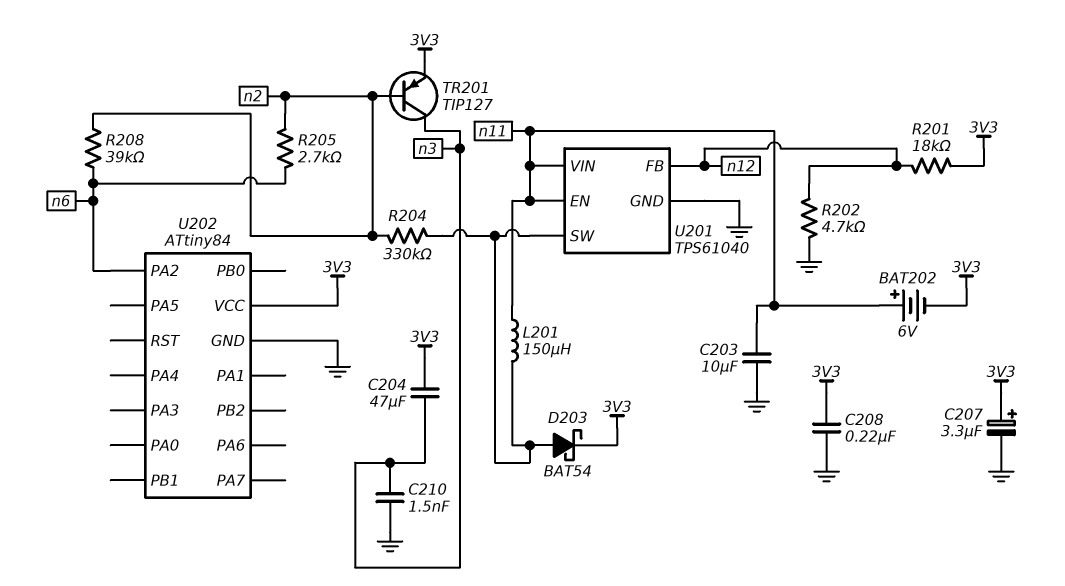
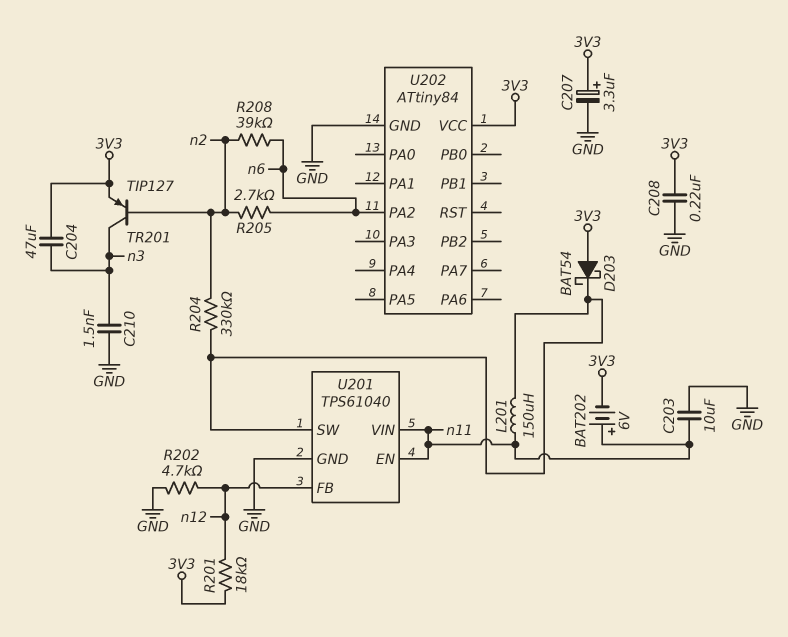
D203: schottky BAT54 (A U201/SW, K 3V3) -> schottky BAT54 (A 3V3, K U201/SW)

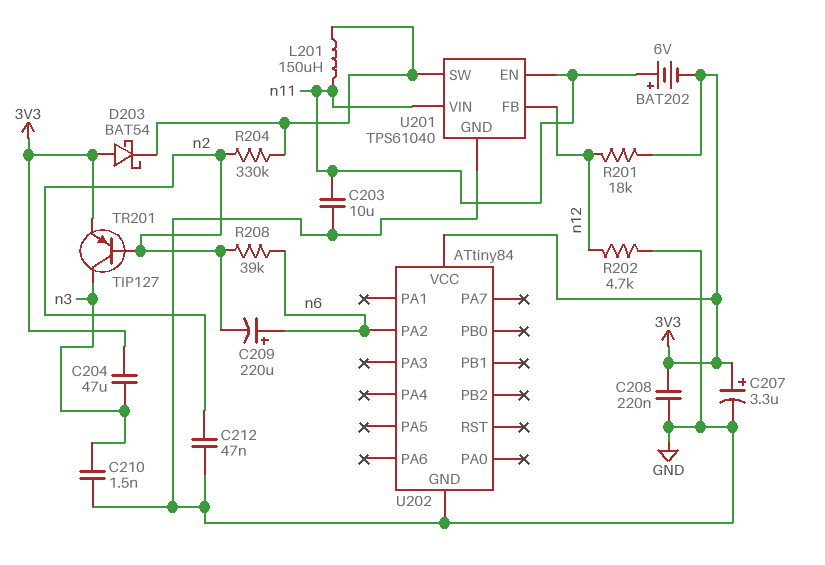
C209: none -> 220uF (plus n6, minus n2)
C212: none -> 47nF (GND, n2)
R205: 2.7k (n2, n6) -> none

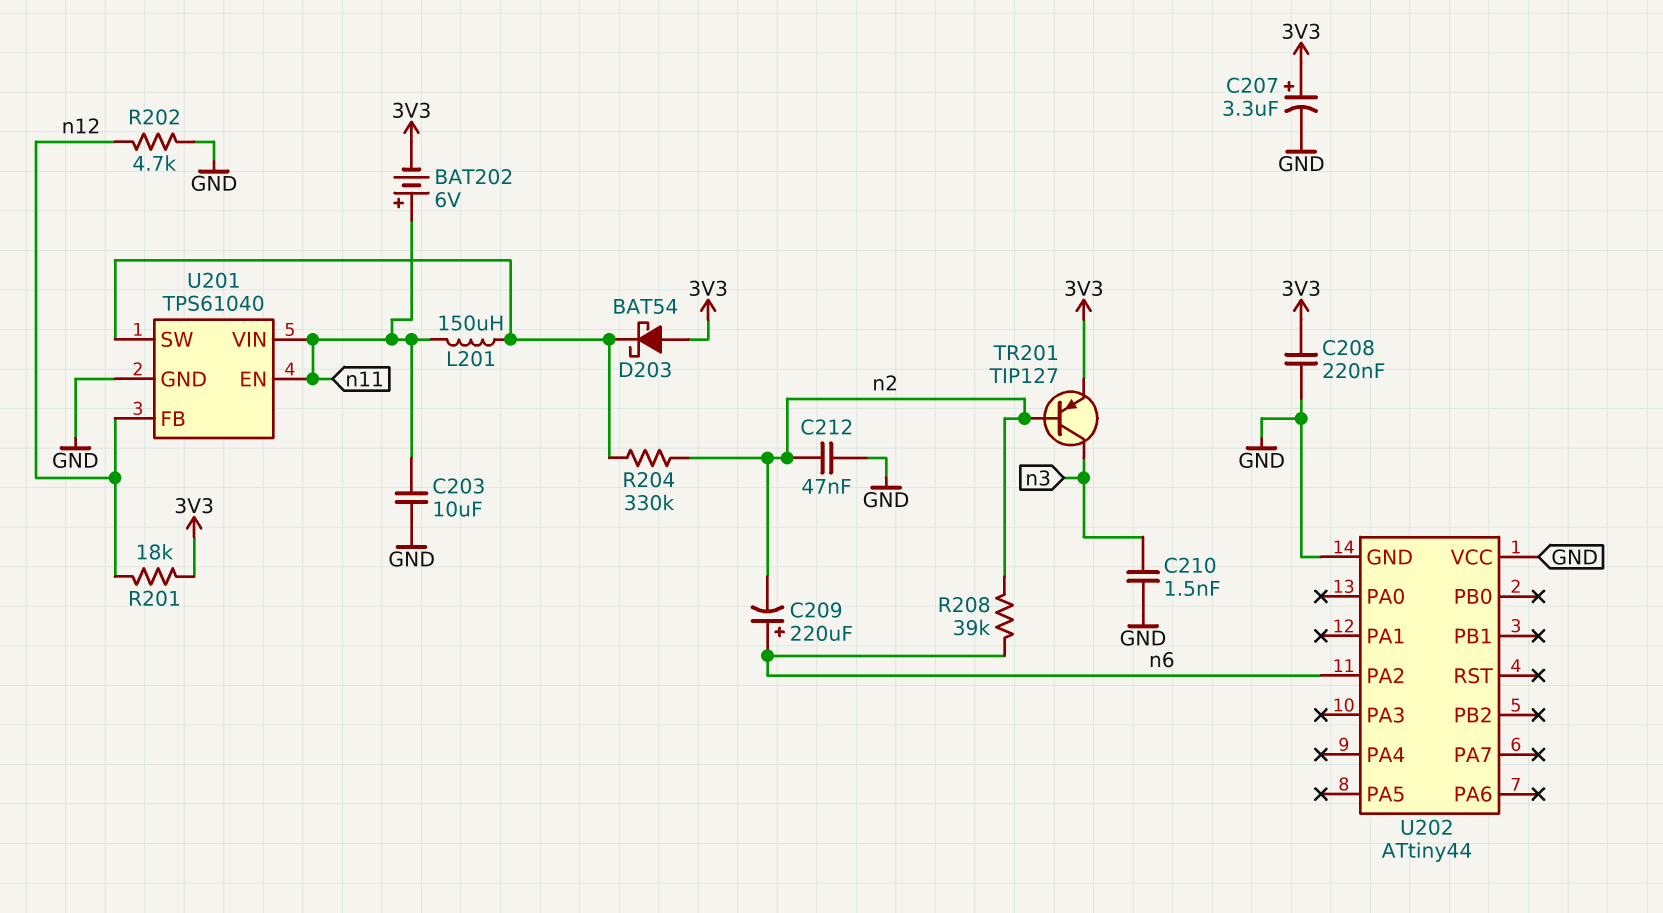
C204: 47uF (3V3, n3) -> none
U202: ATtiny84 -> ATtiny44
U202 pin VCC: 3V3 -> GND

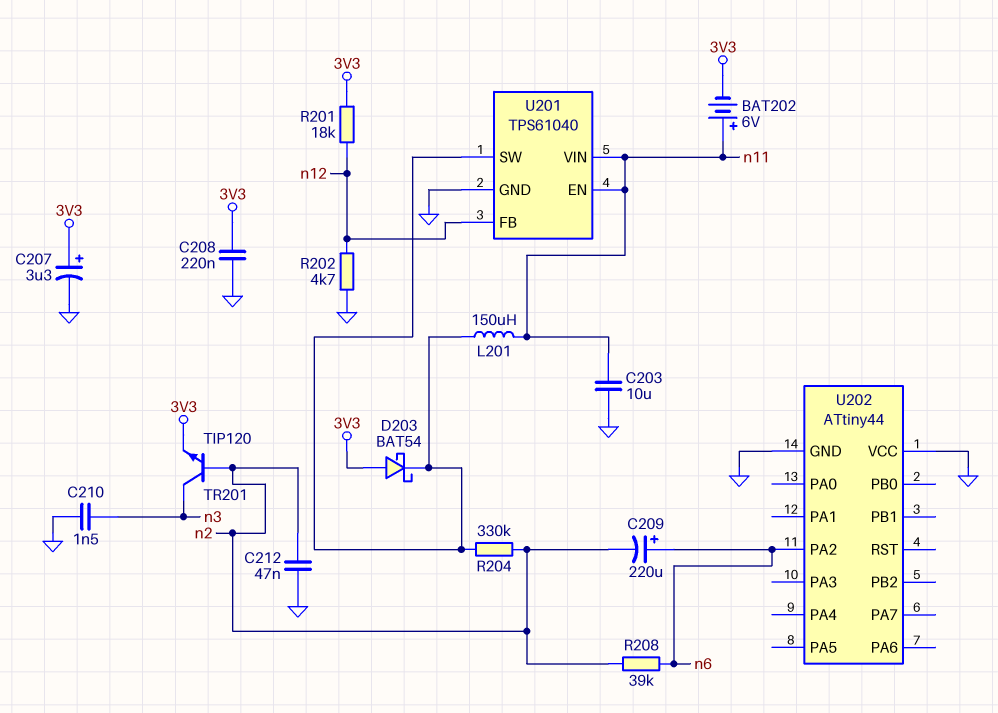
TR201: PNP TIP127 (B n2, C n3, E 3V3) -> NPN TIP120 (B n2, C n3, E 3V3)

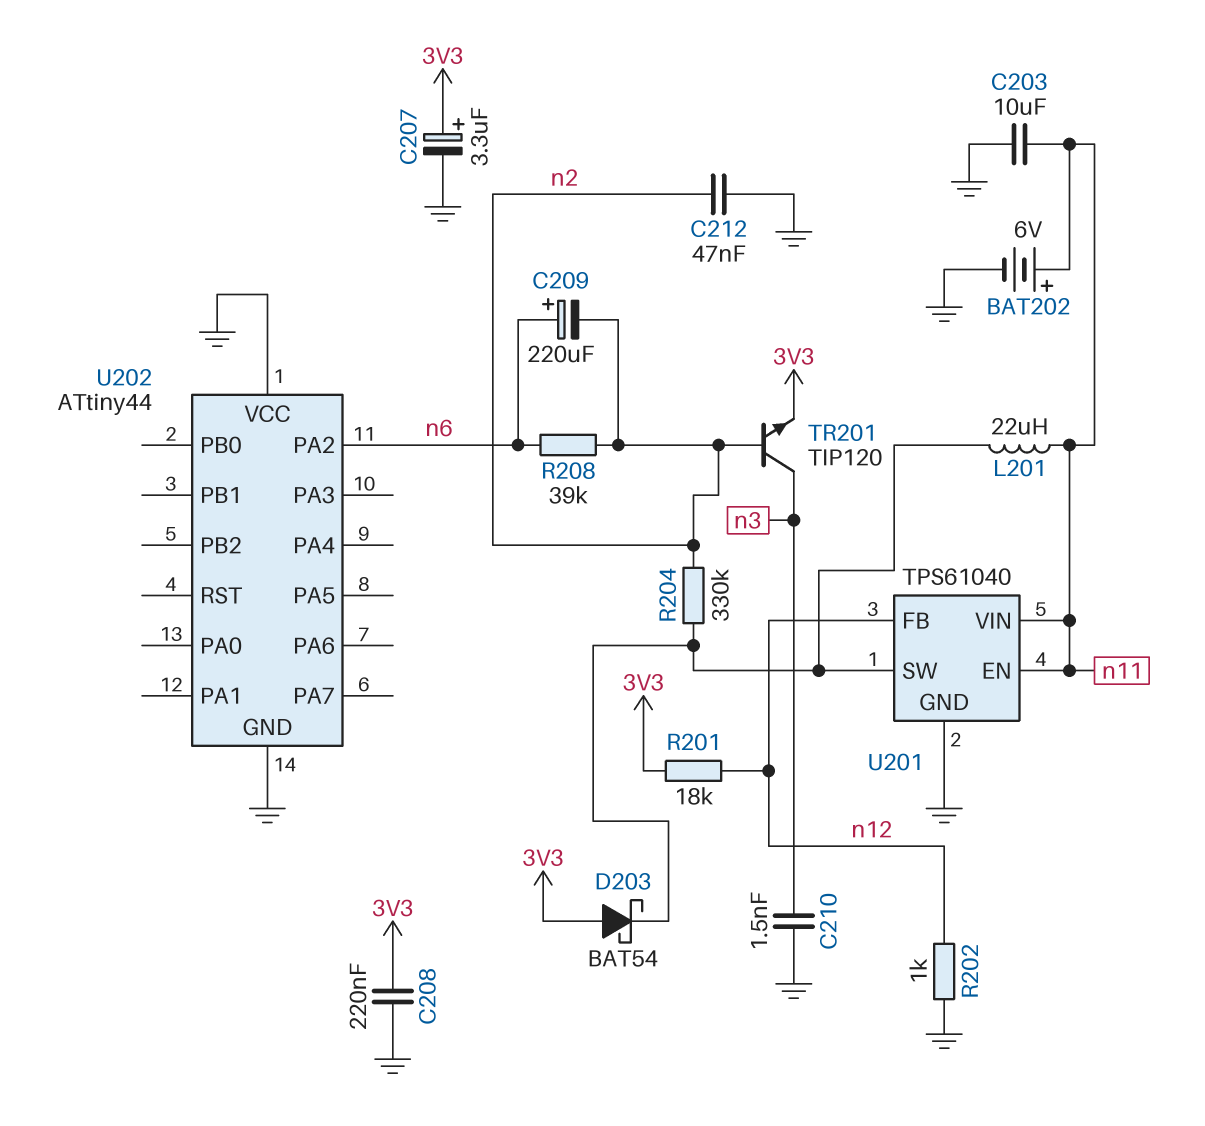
BAT202: 6V (plus n11, minus 3V3) -> 6V (plus n11, minus GND)
L201: 150uH (U201/SW, n11) -> 22uH (U201/SW, n11)
R202: 4.7k (GND, n12) -> 1k (GND, n12)

